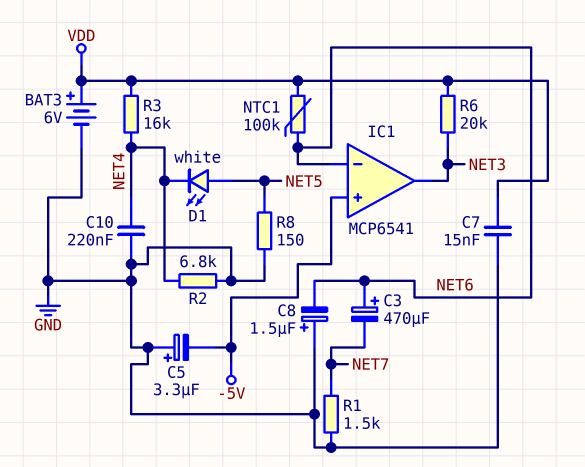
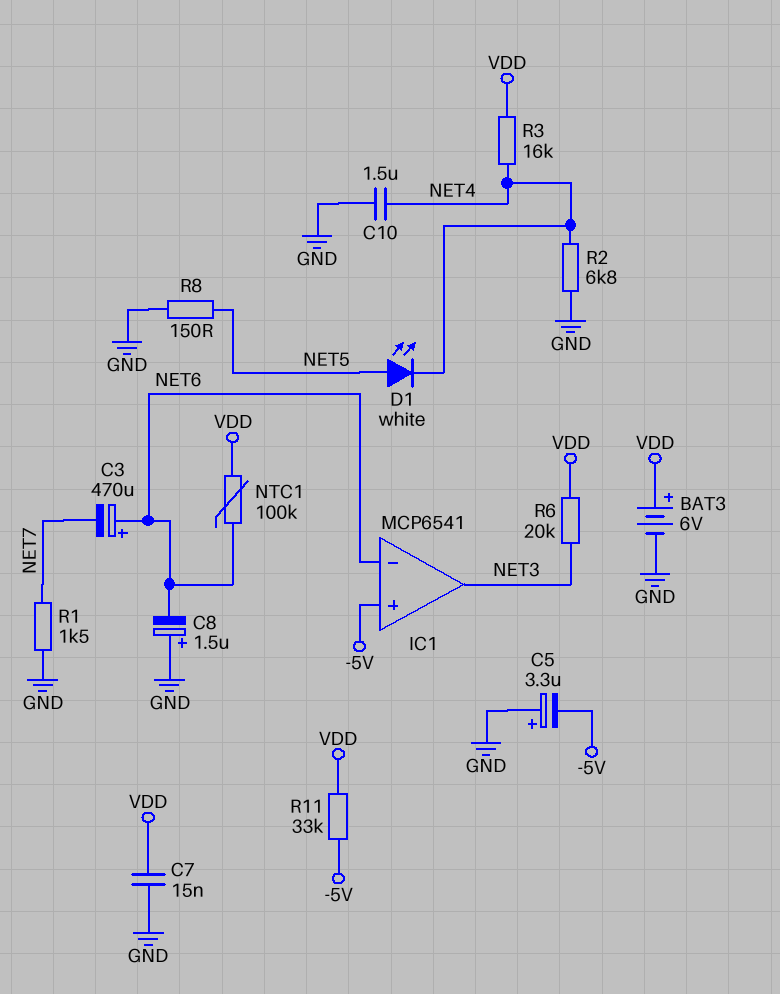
C10: 220nF (GND, NET4) -> 1.5uF (GND, NET4)
R11: none -> 33k (-5V, VDD)

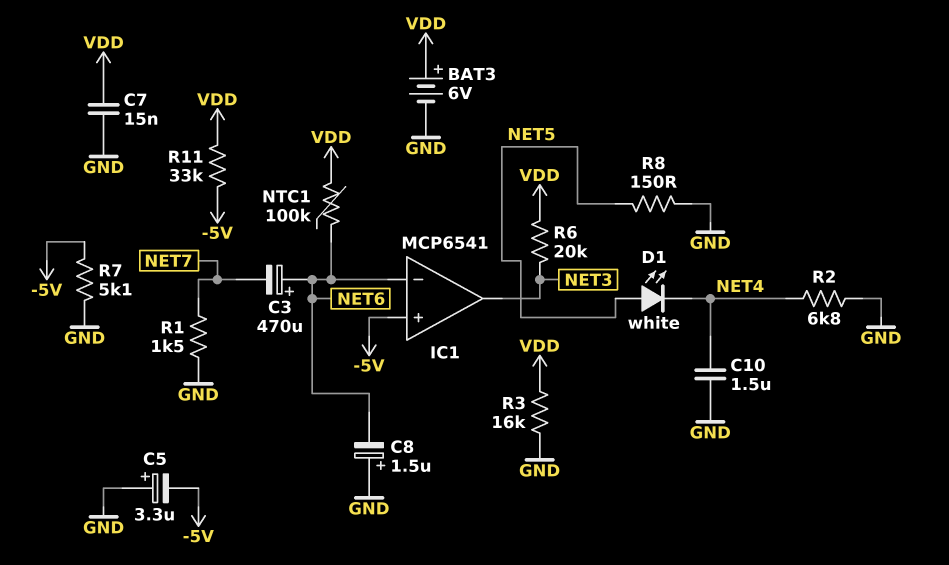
R3: 16k (NET4, VDD) -> 16k (GND, VDD)
R7: none -> 5.1k (-5V, GND)

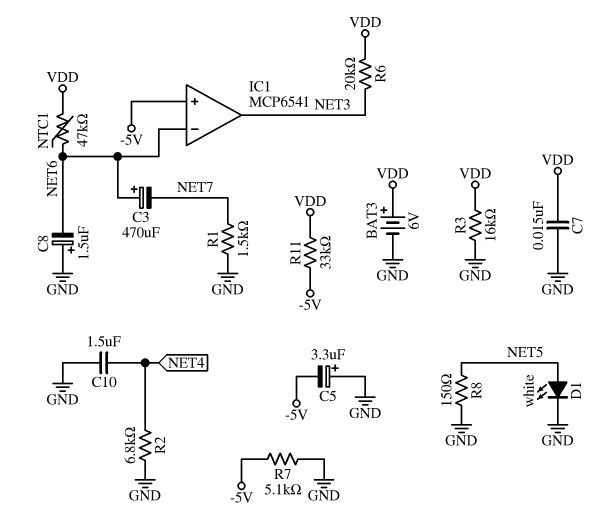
D1: LED white (A NET5, K NET4) -> LED white (A NET5, K GND)
NTC1: 100k (NET6, VDD) -> 47k (NET6, VDD)

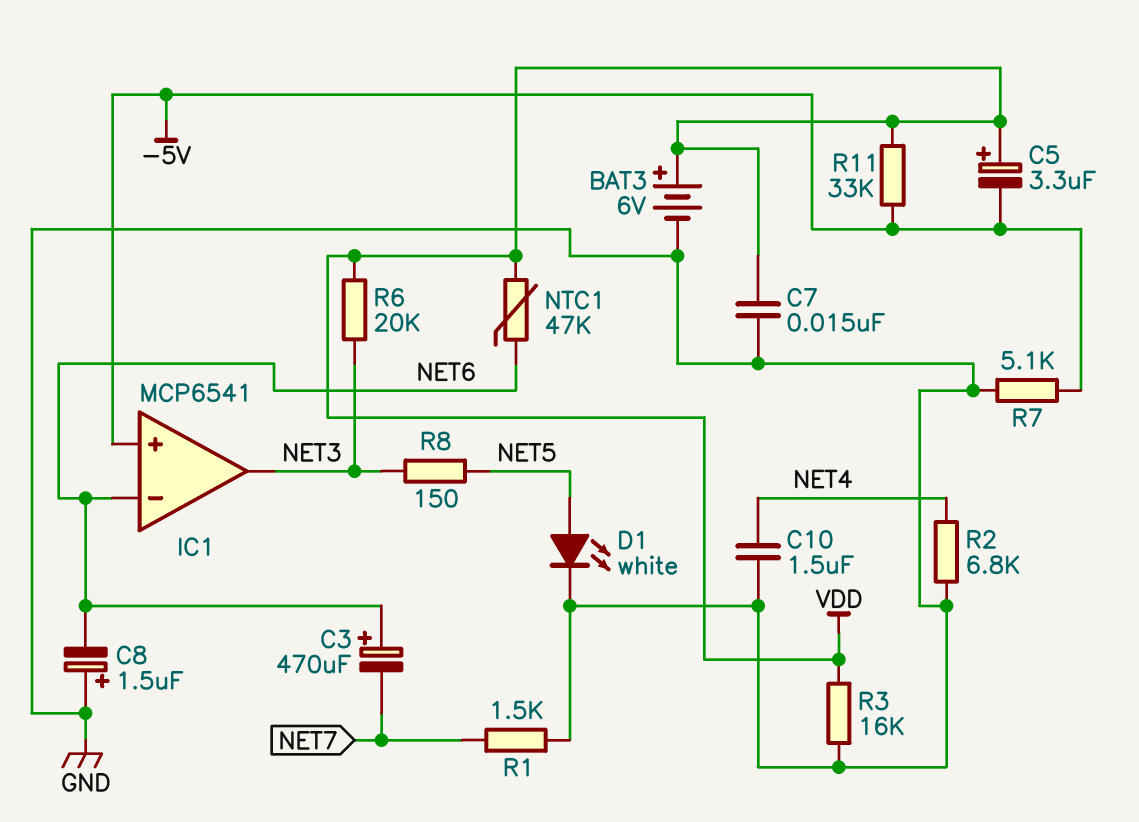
C5: 3.3uF (plus GND, minus -5V) -> 3.3uF (plus VDD, minus -5V)
R8: 150 (GND, NET5) -> 150 (NET3, NET5)

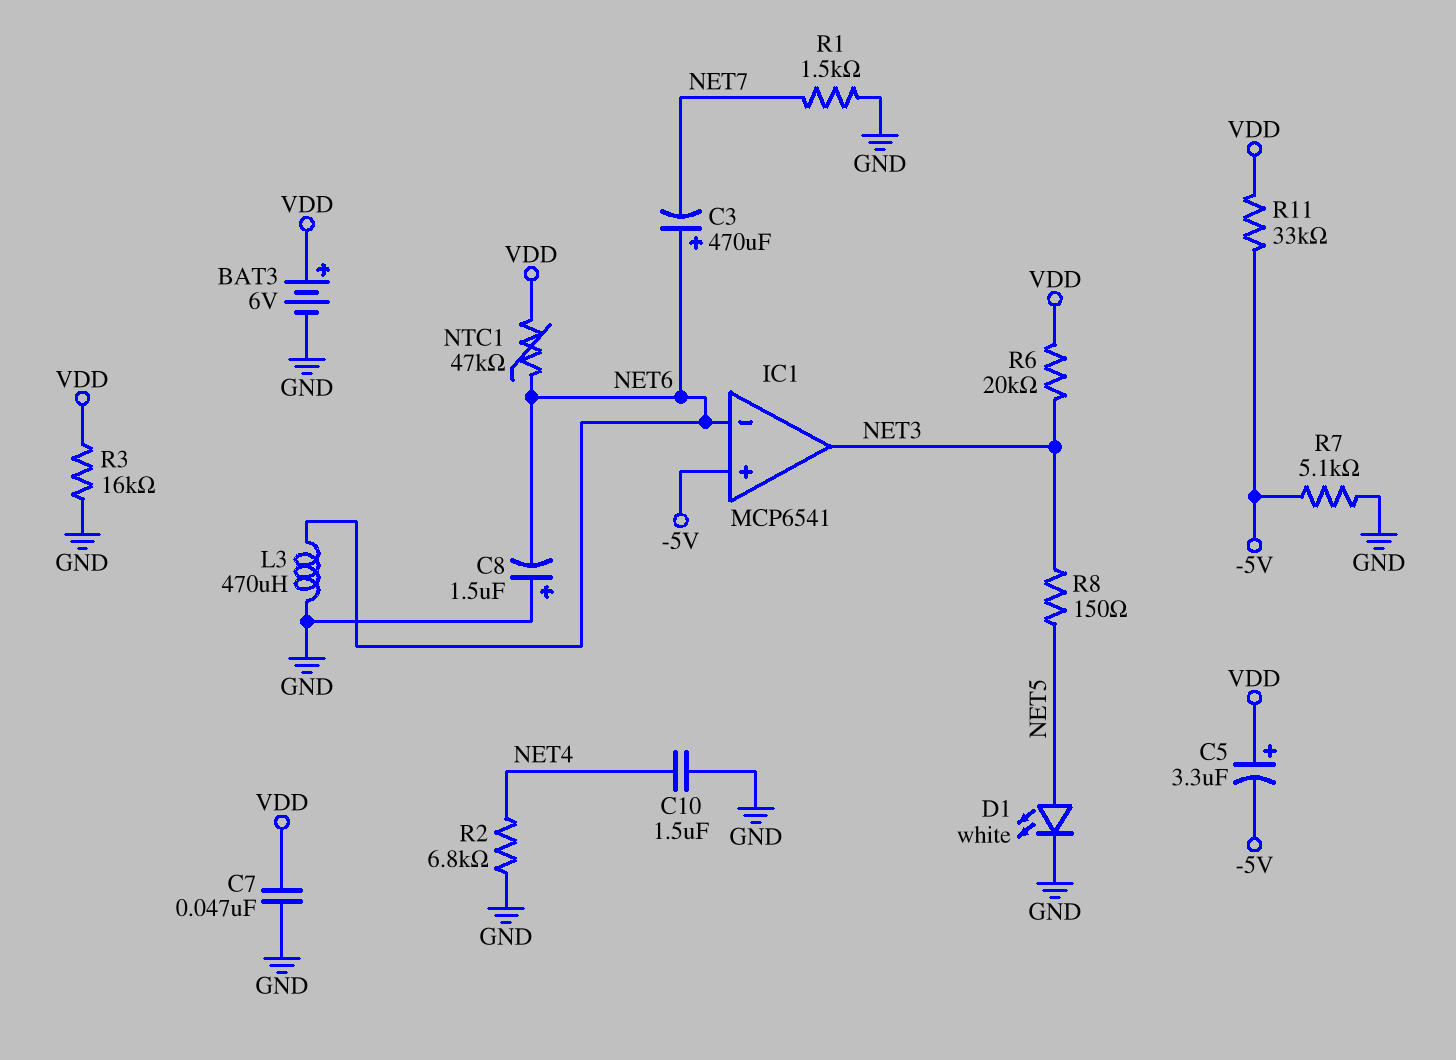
C7: 15nF (GND, VDD) -> 47nF (GND, VDD)
L3: none -> 470uH (GND, NET6)

